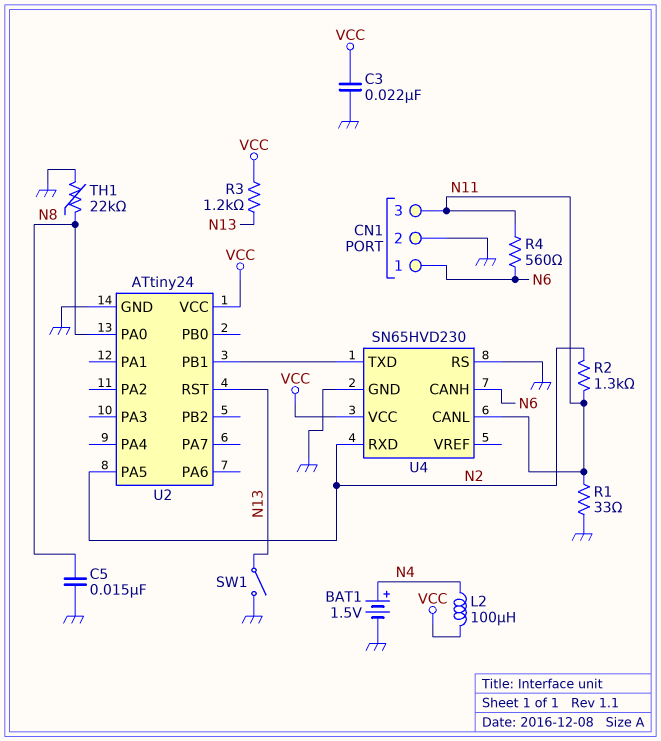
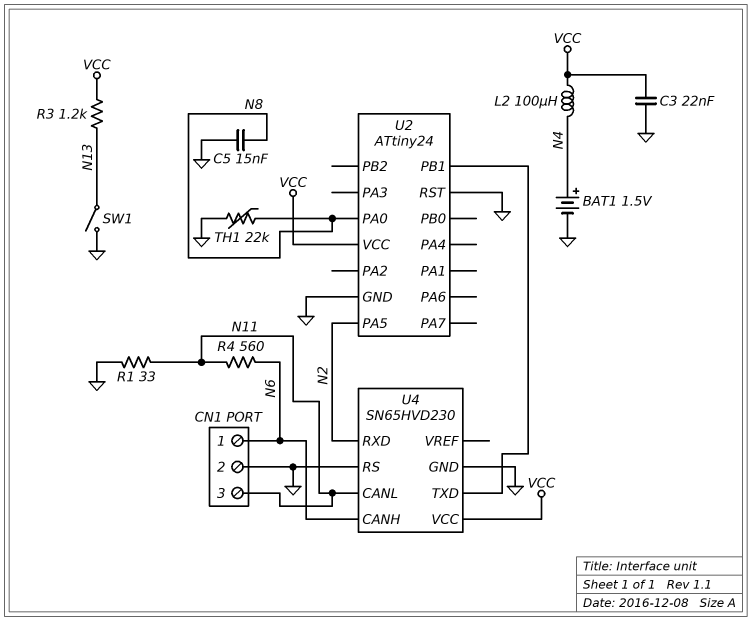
R2: 1.3k (N2, N11) -> none
U2 pin RST: N13 -> GND

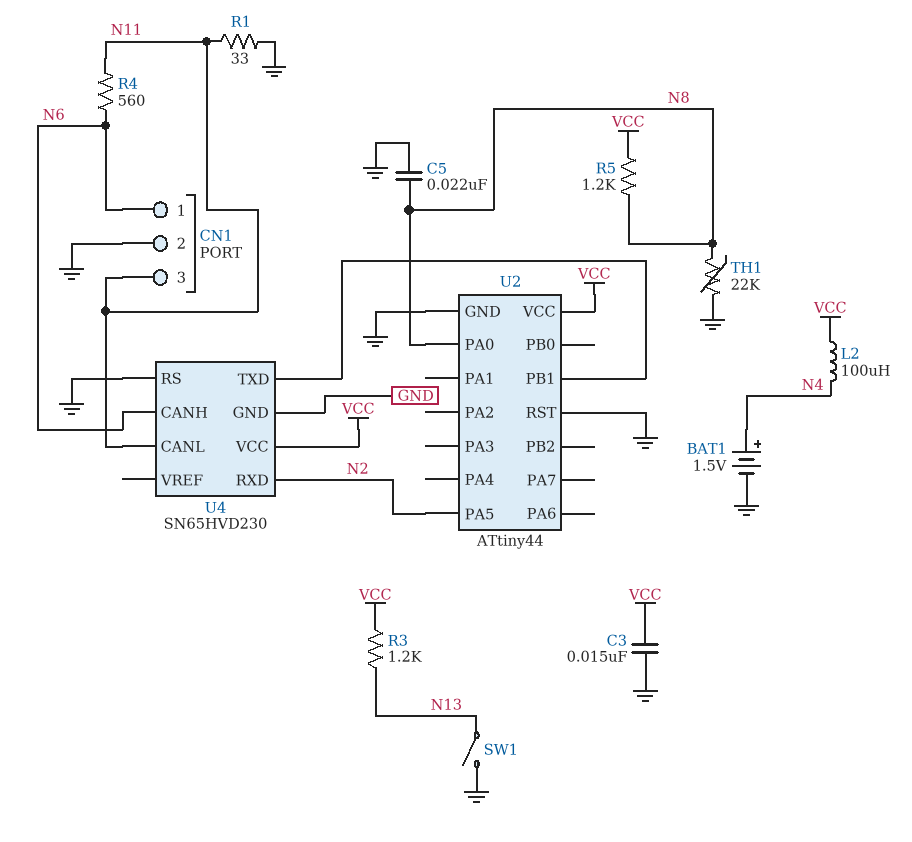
C3: 22nF (GND, VCC) -> 15nF (GND, VCC)
C5: 15nF (GND, N8) -> 22nF (GND, N8)
R5: none -> 1.2k (N8, VCC)
U2: ATtiny24 -> ATtiny44

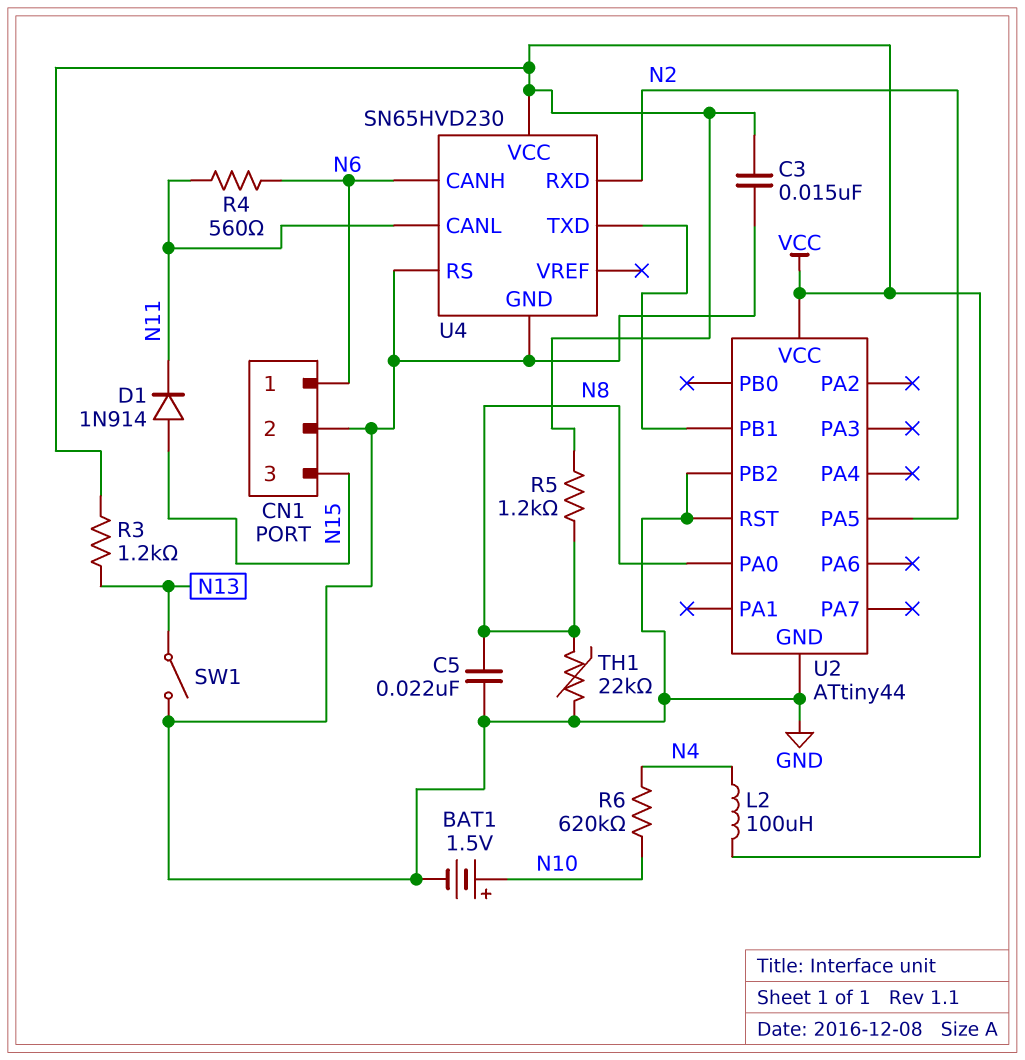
BAT1: 1.5V (plus N4, minus GND) -> 1.5V (plus N10, minus GND)
CN1 pin 3: N11 -> N15
D1: none -> diode 1N914 (A N15, K N11)
R1: 33 (GND, N11) -> none
R6: none -> 620k (N4, N10)
U2 pin PB2: none -> GND

